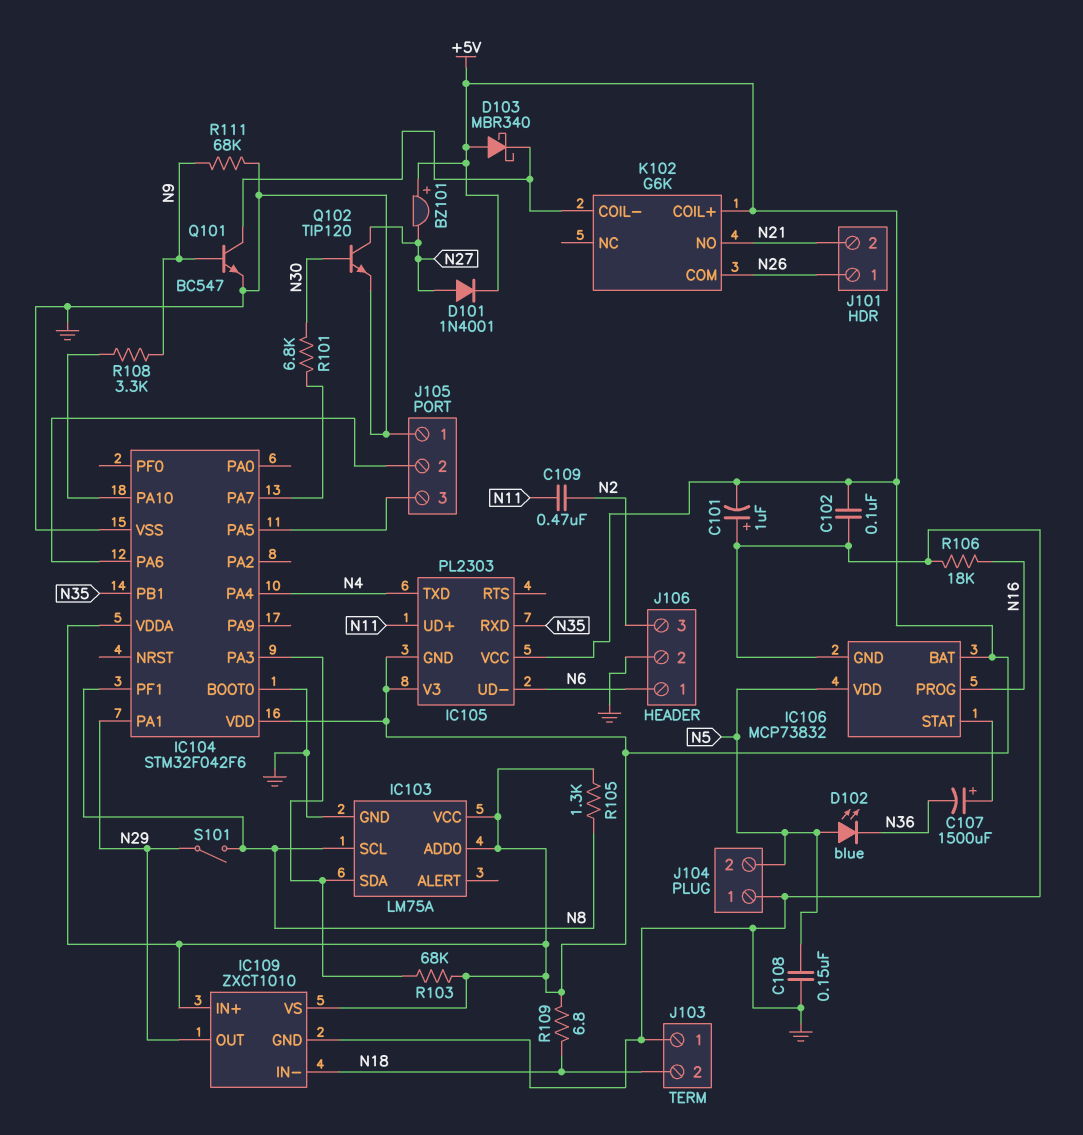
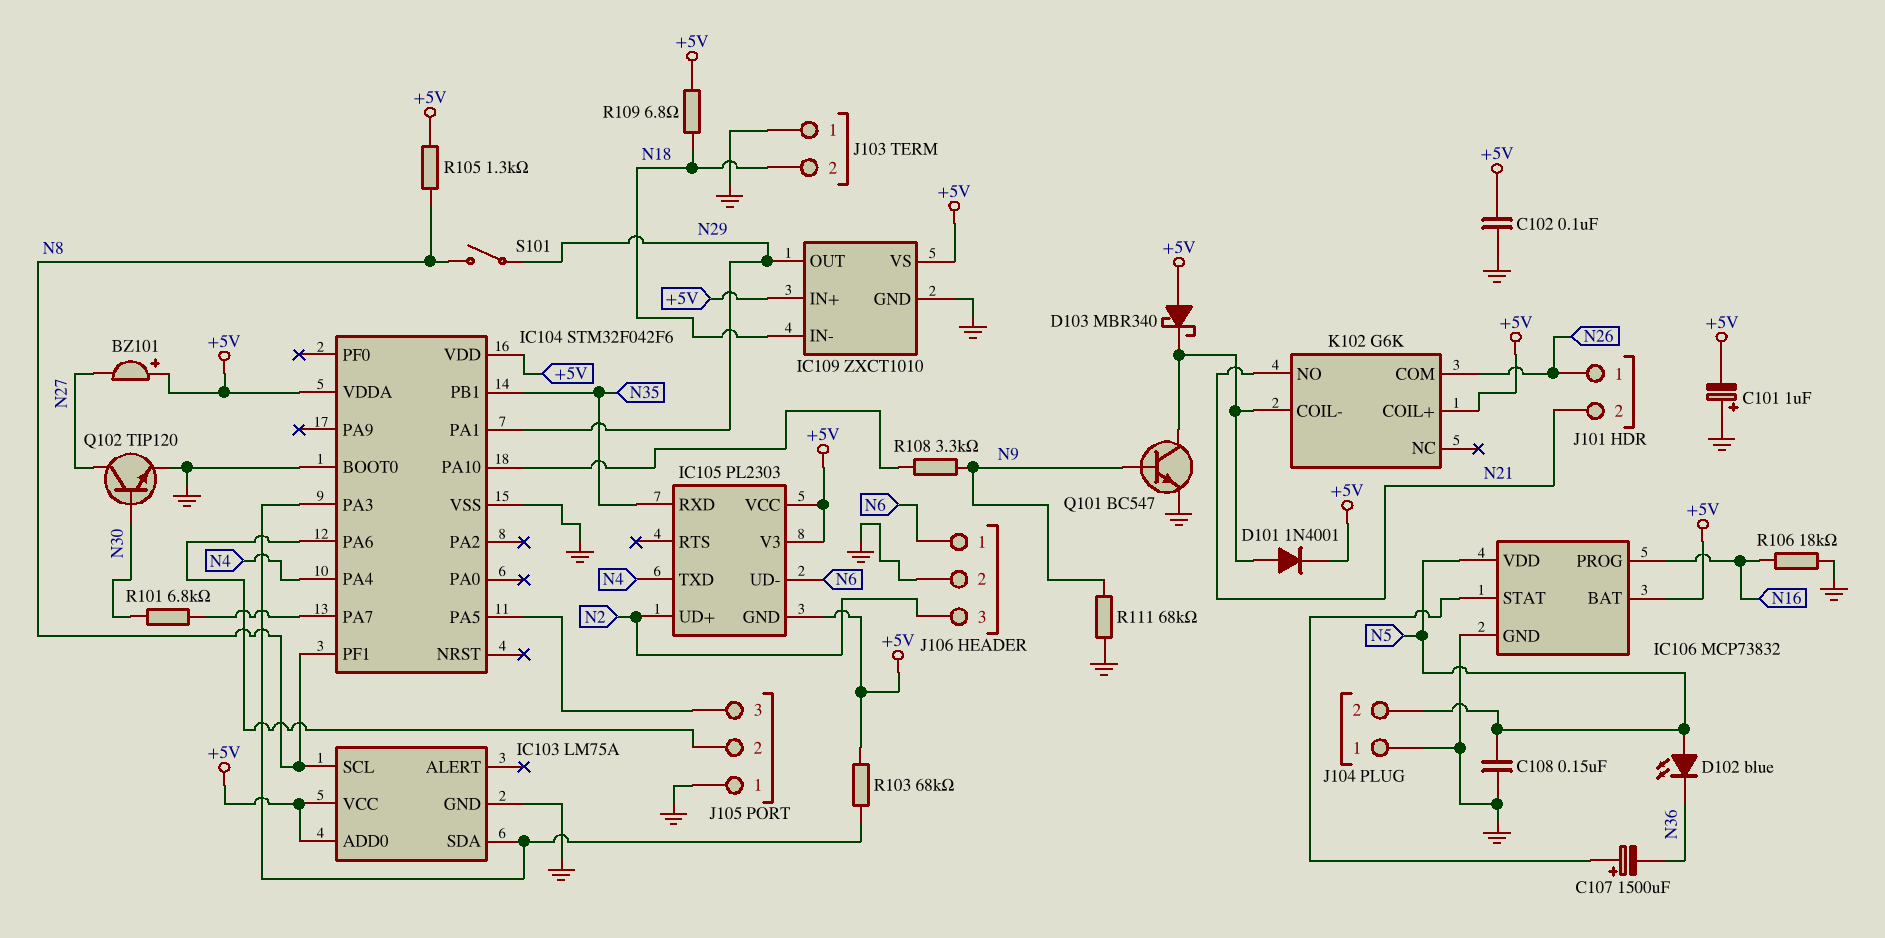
C109: 470nF (N2, N11) -> none
D101: diode 1N4001 (A N27, K +5V) -> diode 1N4001 (A K102/COIL-, K +5V)
IC105 pin UD+: N11 -> N2

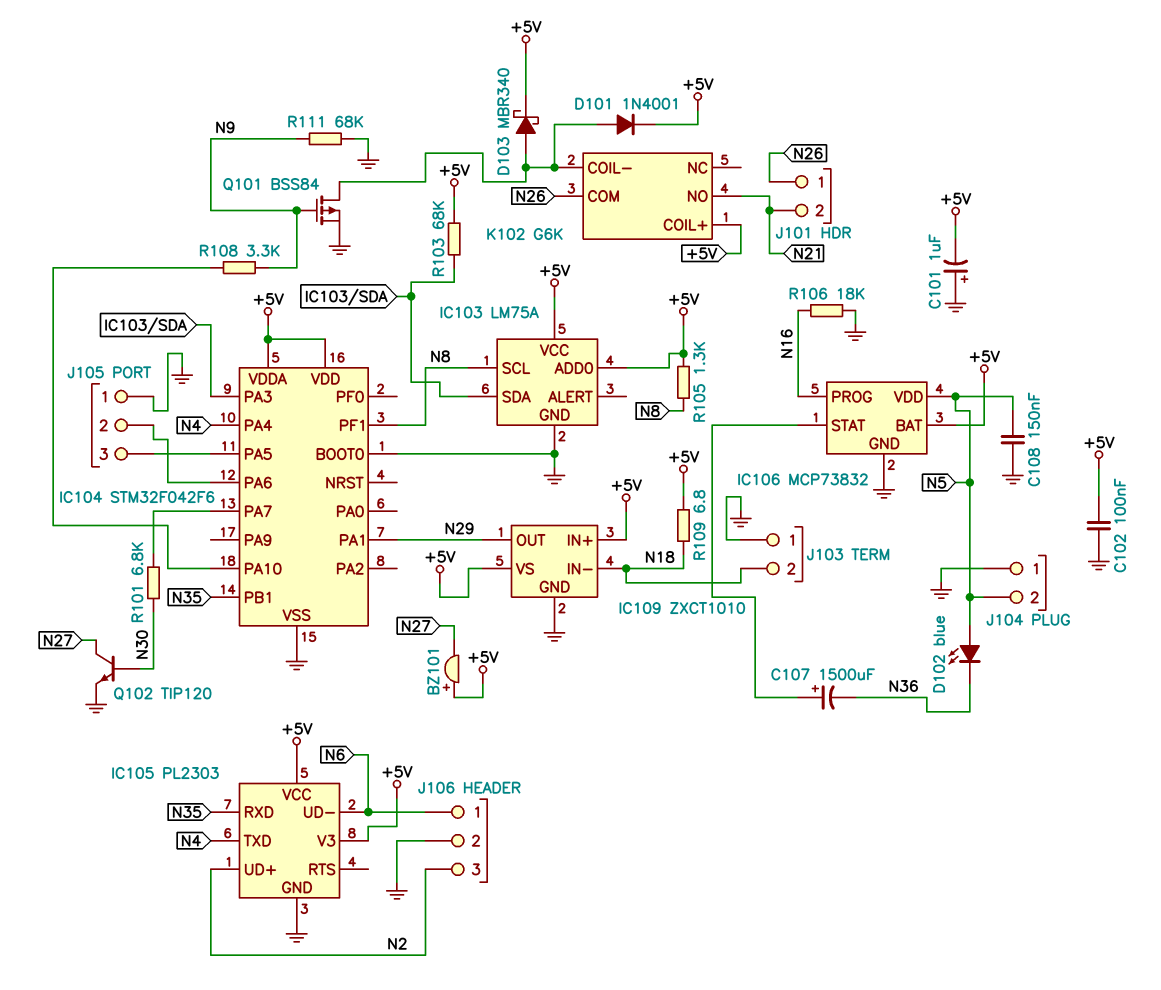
D103: schottky MBR340 (A +5V, K K102/COIL-) -> schottky MBR340 (A K102/COIL-, K +5V)
IC105 pin GND: +5V -> GND
Q101: NPN BC547 (B N9, C K102/COIL-, E GND) -> PMOS BSS84 (G N9, D K102/COIL-, S GND)
S101: switch (N8, N29) -> none

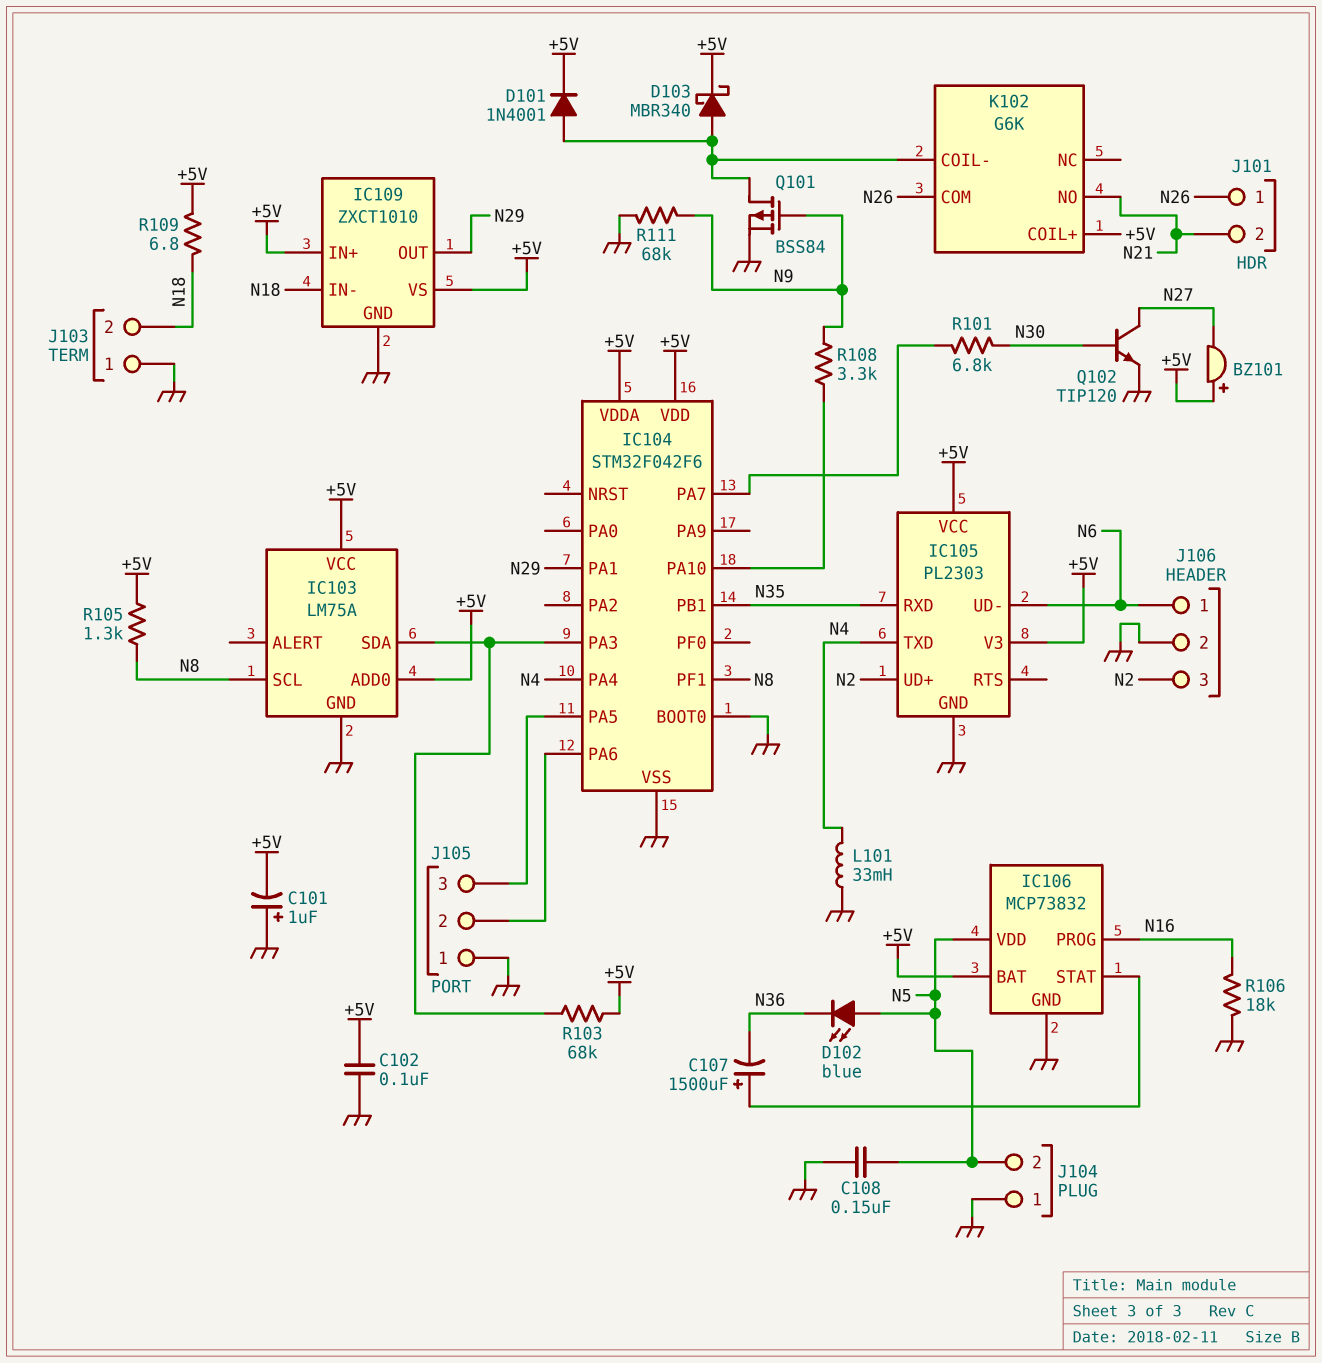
L101: none -> 33mH (GND, N4)

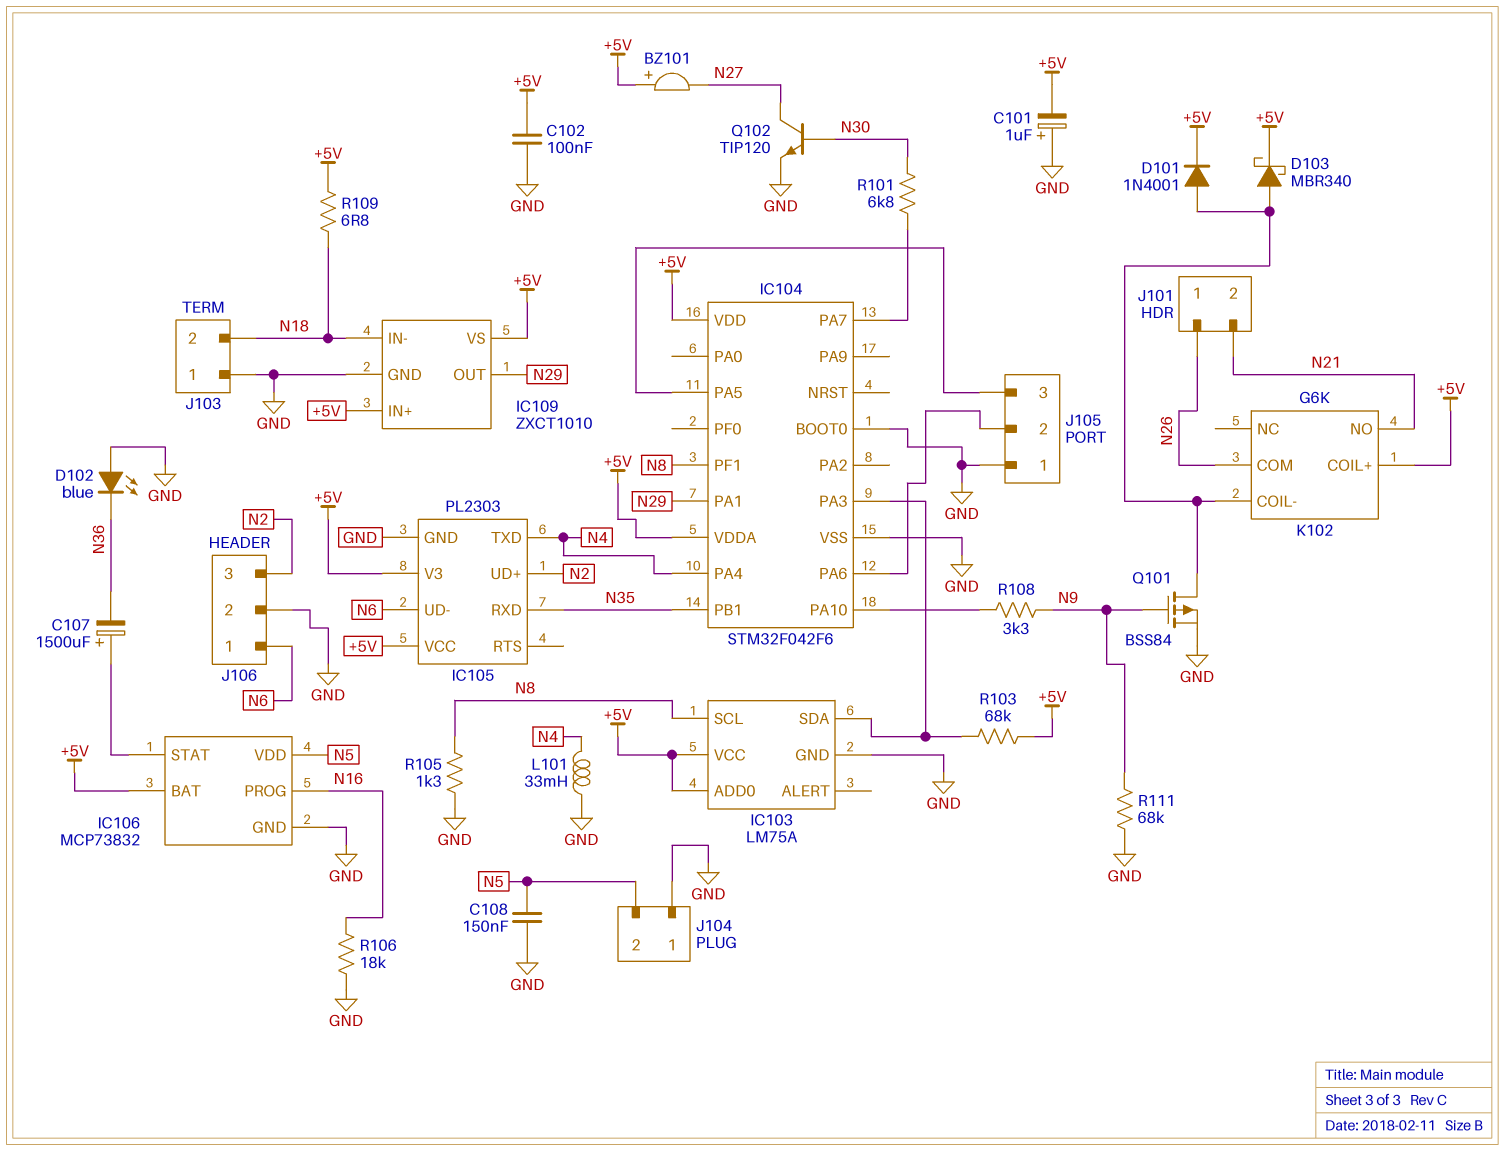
D102: LED blue (A N5, K N36) -> LED blue (A GND, K N36)
R105: 1.3k (+5V, N8) -> 1.3k (GND, N8)

